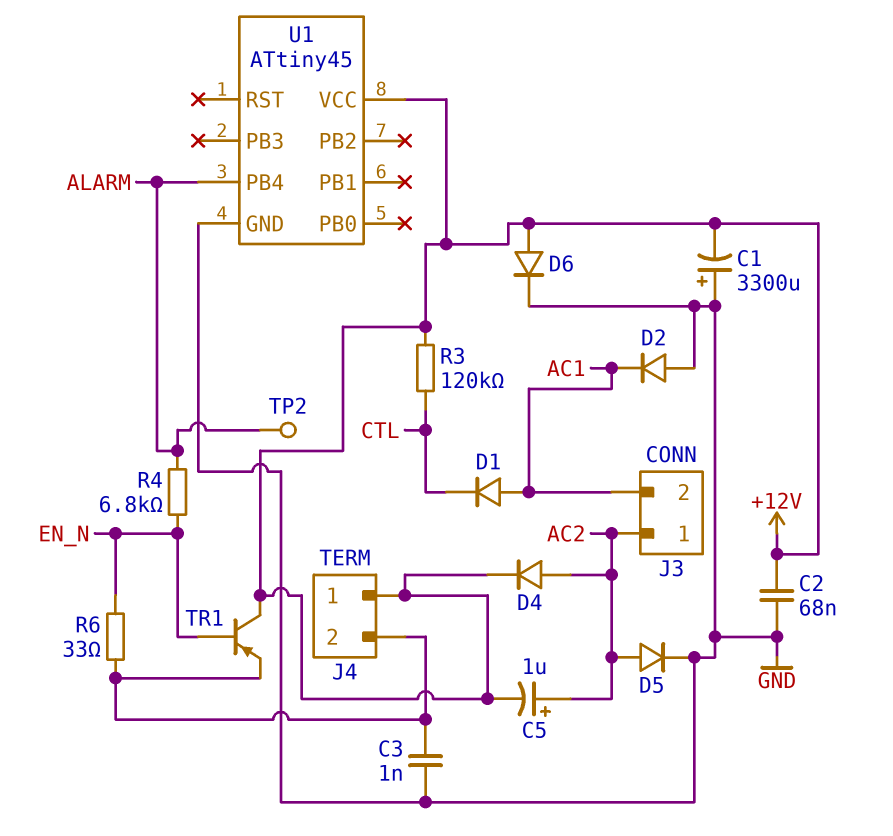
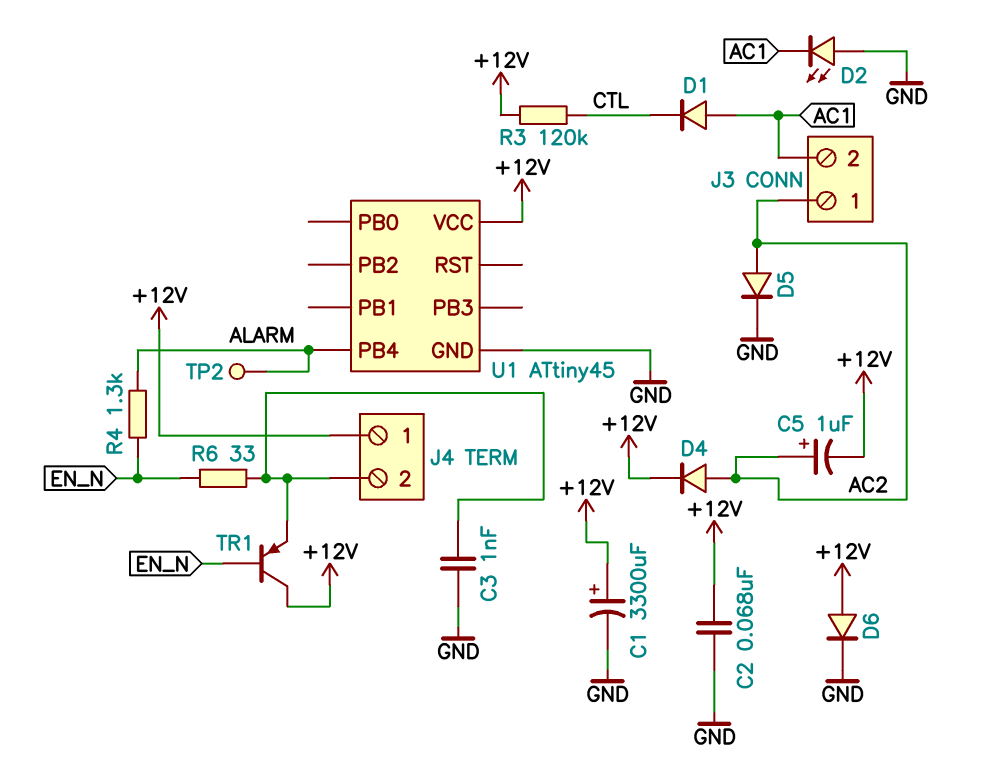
C1: 3300uF (plus GND, minus +12V) -> 3300uF (plus +12V, minus GND)
D2: diode (A GND, K AC1) -> LED (A GND, K AC1)
R4: 6.8k (ALARM, EN_N) -> 1.3k (ALARM, EN_N)

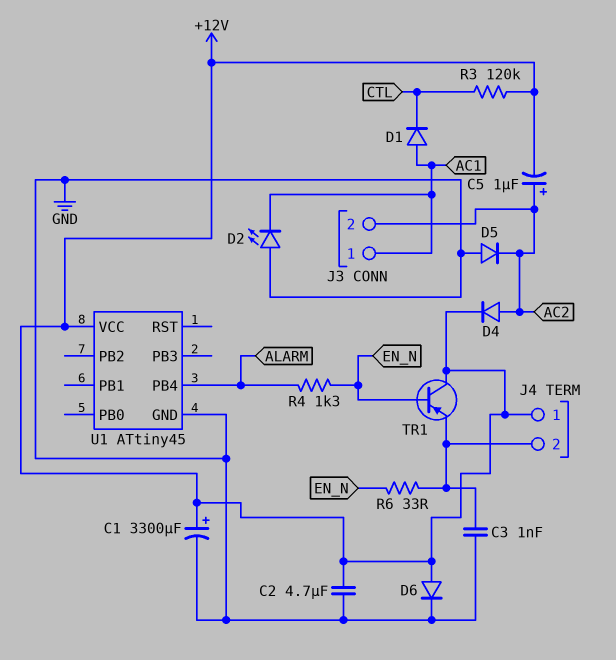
C2: 68nF (+12V, GND) -> 4.7uF (+12V, GND)
D5: diode (A AC2, K GND) -> diode (A GND, K AC2)
J3 pin 1: AC2 -> AC1
J3 pin 2: AC1 -> AC2
TP2: test point (ALARM) -> none

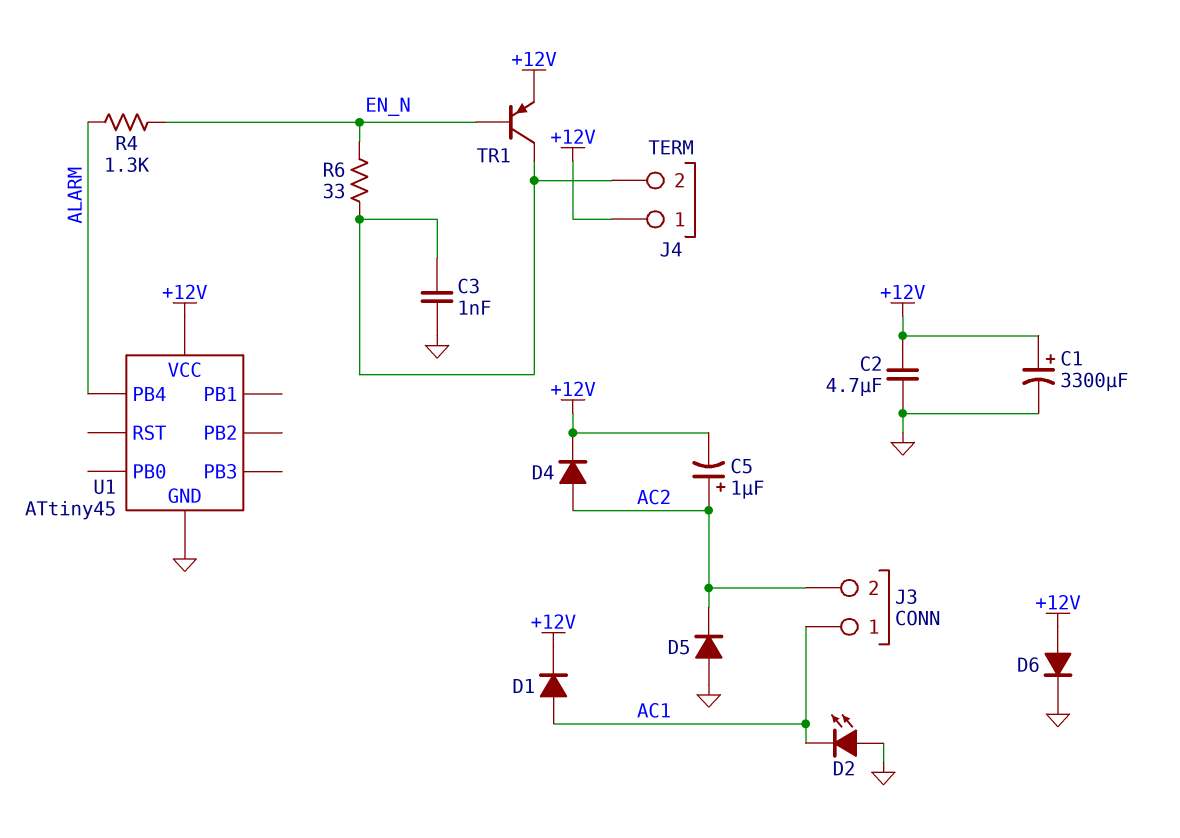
D1: diode (A AC1, K CTL) -> diode (A AC1, K +12V)
R3: 120k (+12V, CTL) -> none
TR1: PNP (B EN_N, C +12V, E J4/2) -> PNP (B EN_N, C J4/2, E +12V)

